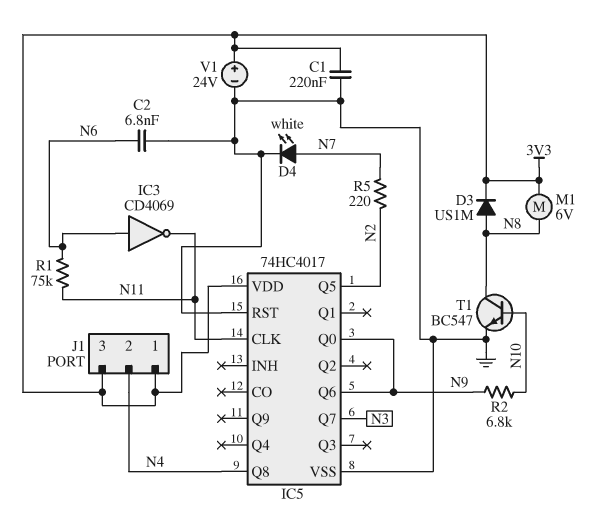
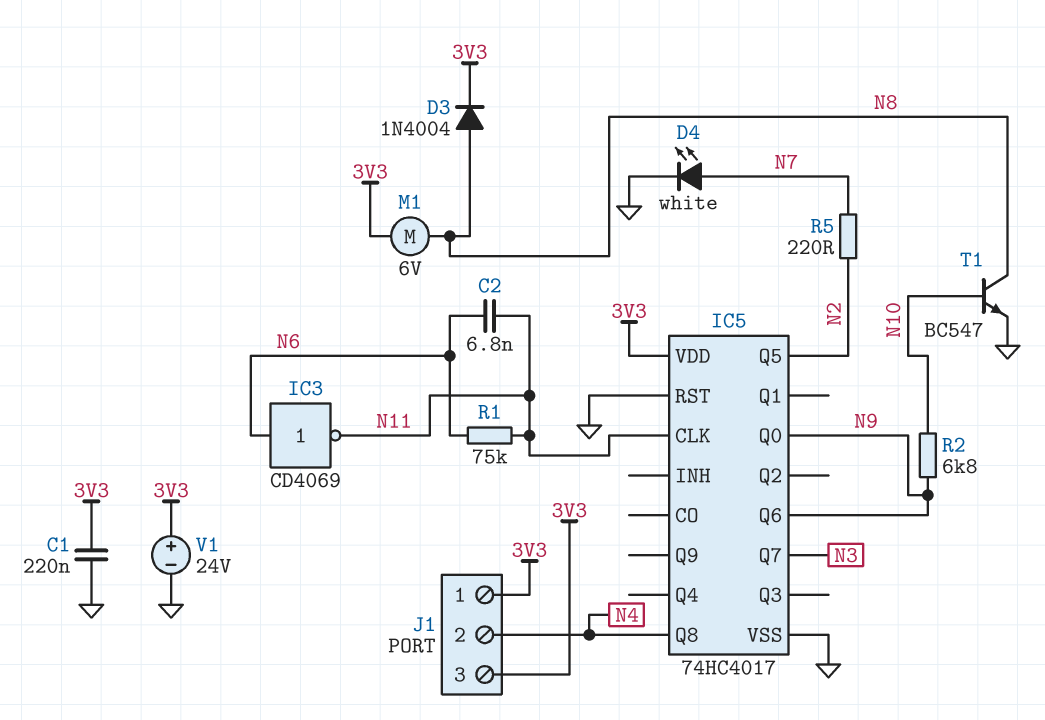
C2: 6.8nF (GND, N6) -> 6.8nF (N6, N11)
D3: diode US1M (A N8, K 3V3) -> diode 1N4004 (A N8, K 3V3)

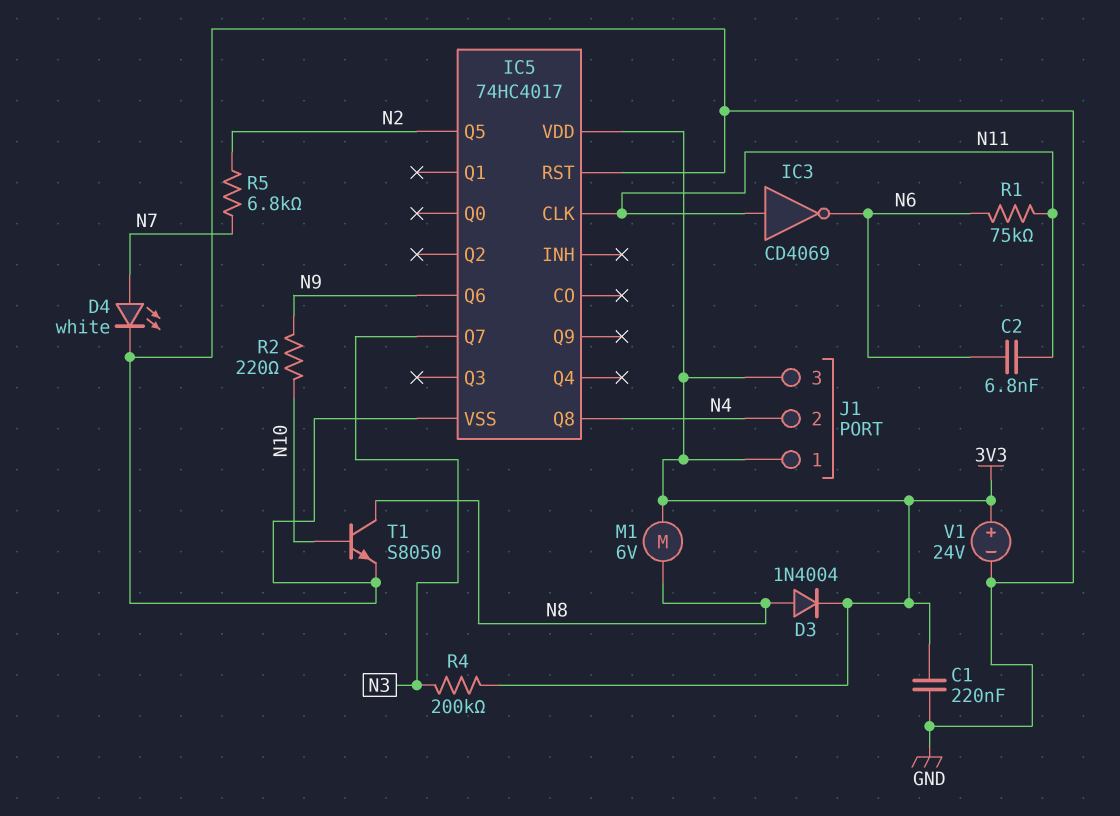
IC3: NOT CD4069 (in N6, out N11) -> NOT CD4069 (in N11, out N6)
IC5 pin Q0: N9 -> none
R2: 6.8k (N9, N10) -> 220 (N9, N10)
R4: none -> 200k (3V3, N3)
R5: 220 (N2, N7) -> 6.8k (N2, N7)
T1: NPN BC547 (B N10, C N8, E GND) -> NPN S8050 (B N10, C N8, E GND)

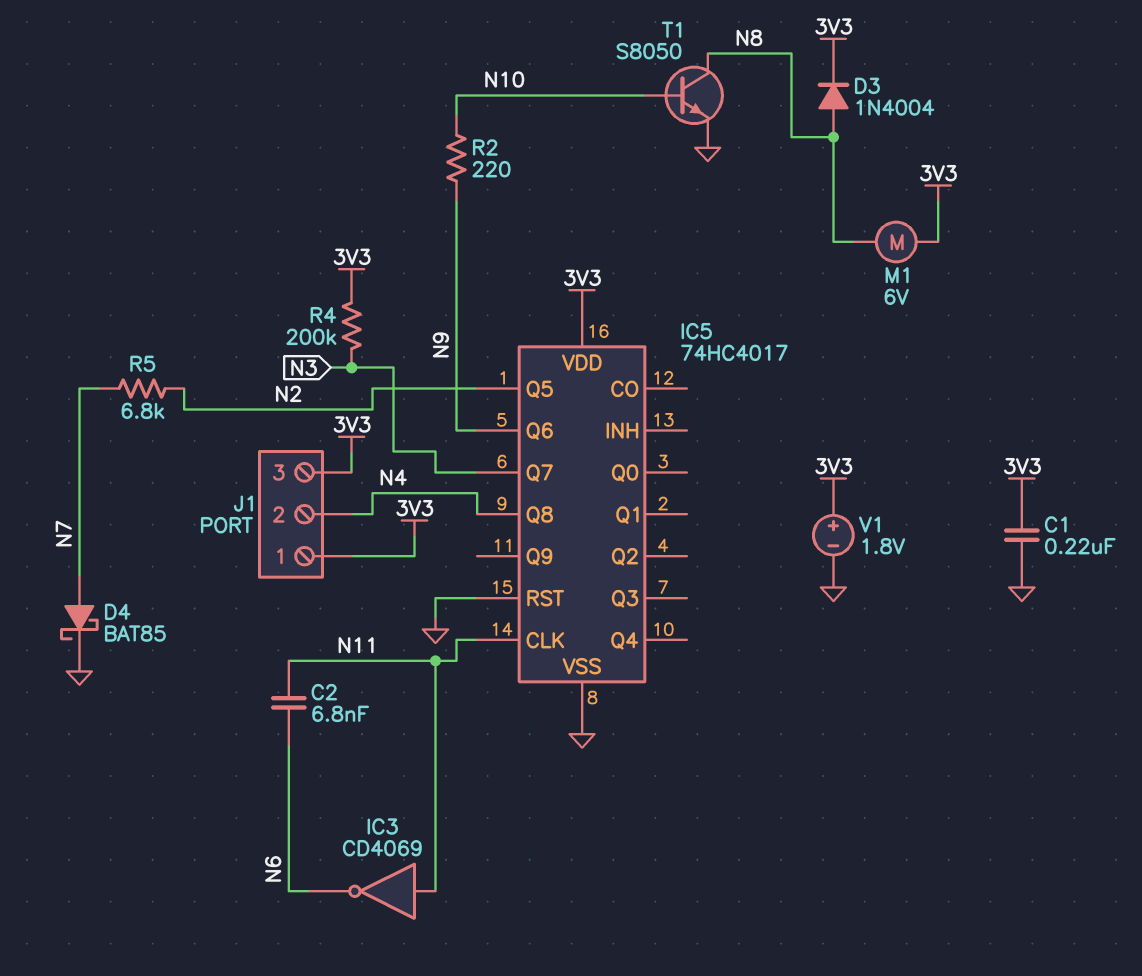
D4: LED white (A N7, K GND) -> schottky BAT85 (A N7, K GND)
R1: 75k (N6, N11) -> none
V1: 24V (plus 3V3, minus GND) -> 1.8V (plus 3V3, minus GND)

